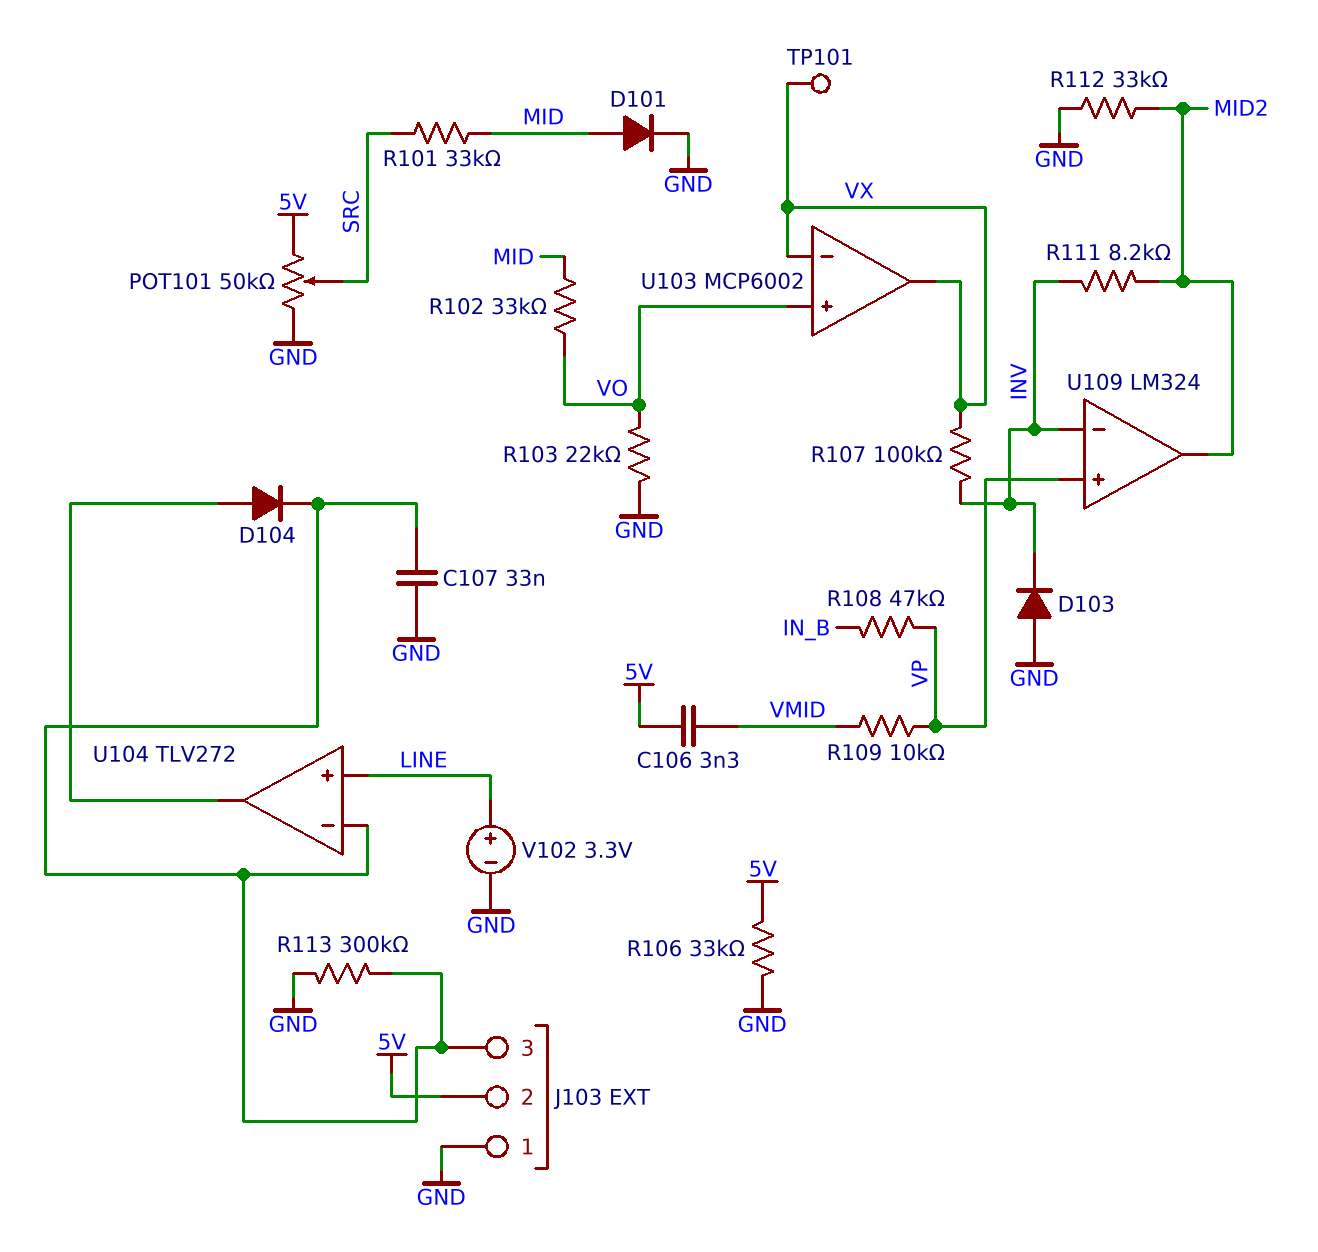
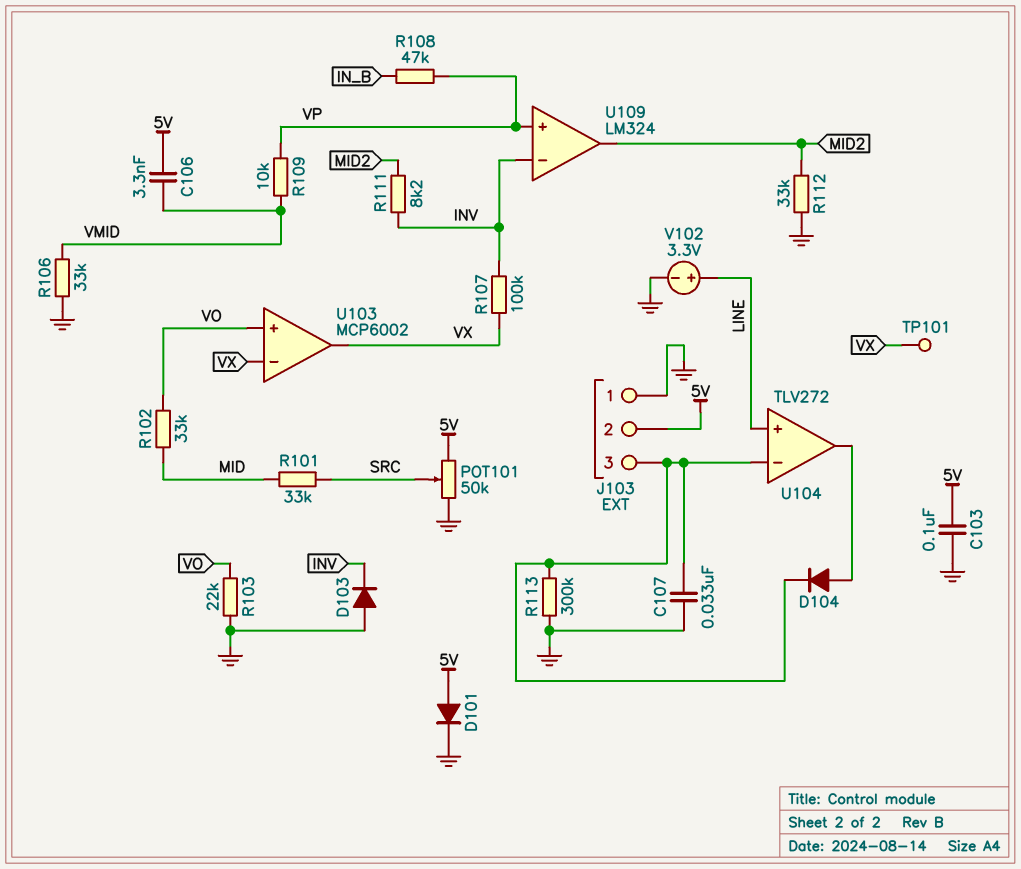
C103: none -> 100nF (5V, GND)
D101: diode (A MID, K GND) -> diode (A 5V, K GND)
R106: 33k (5V, GND) -> 33k (GND, VMID)

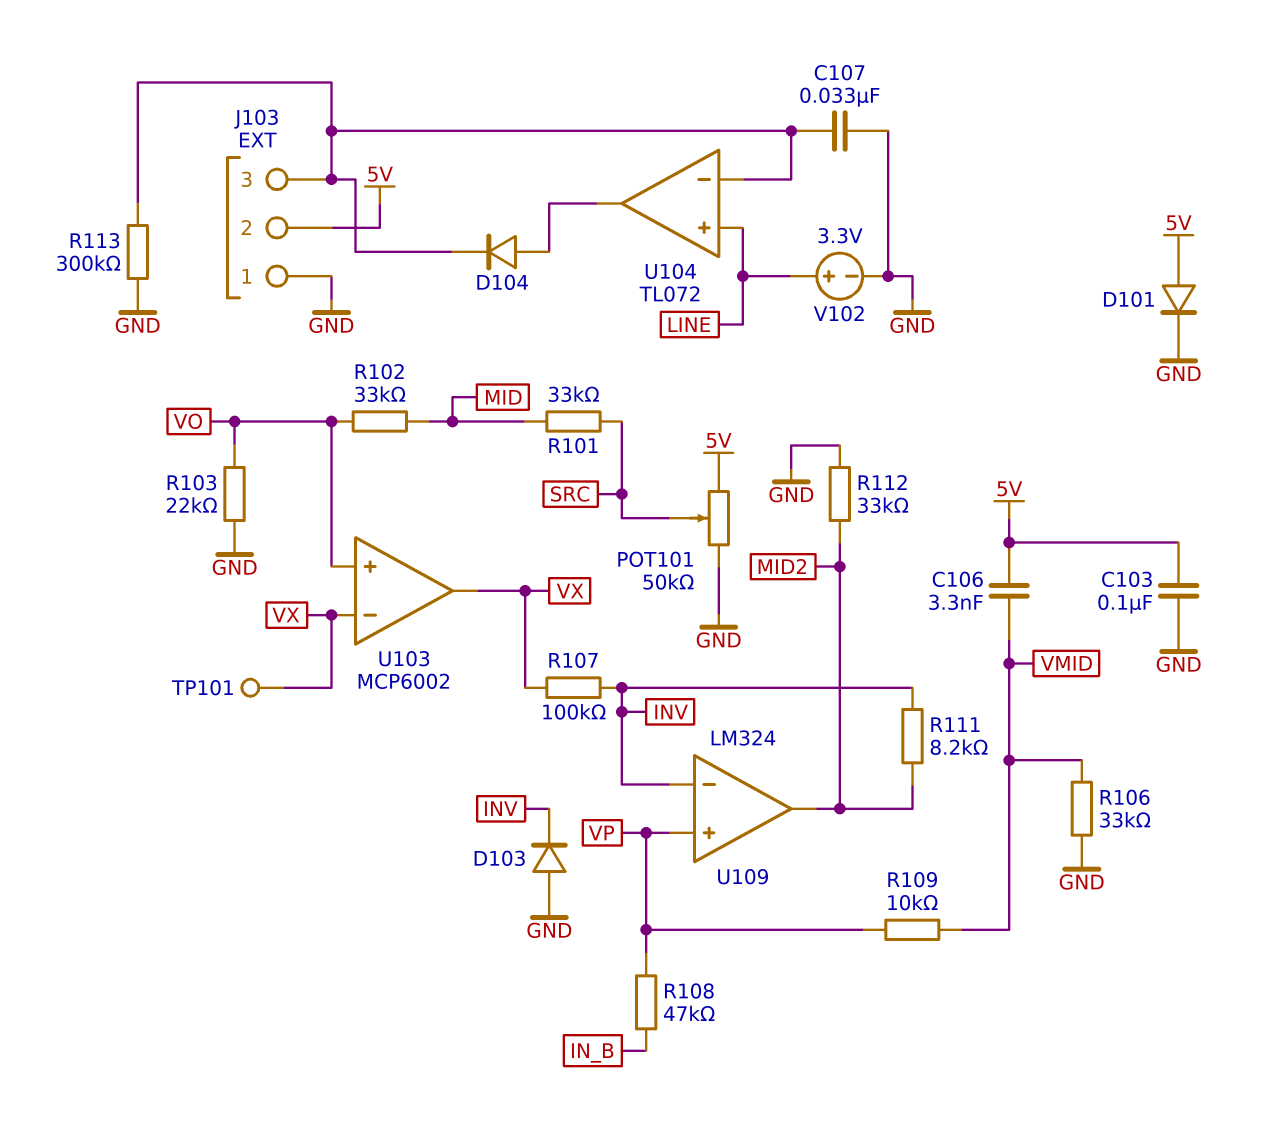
U104: TLV272 -> TL072

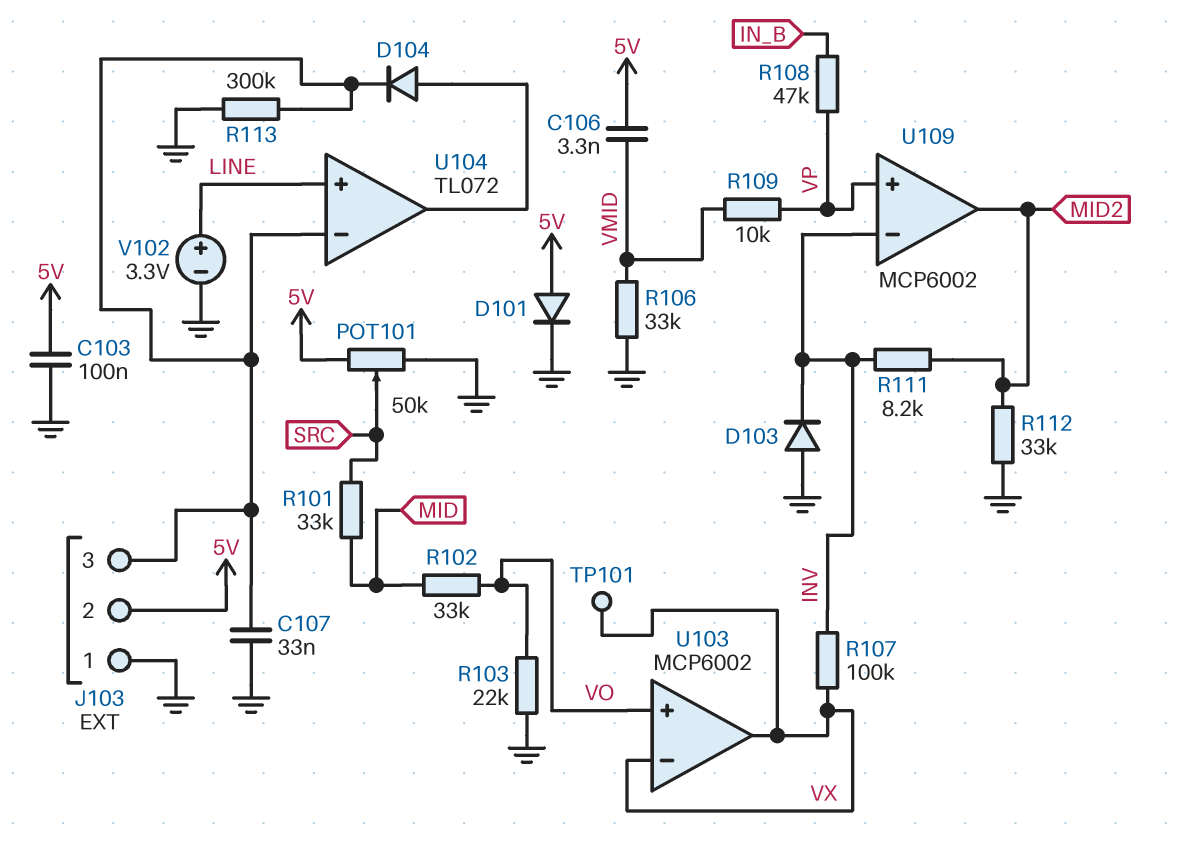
U109: LM324 -> MCP6002

